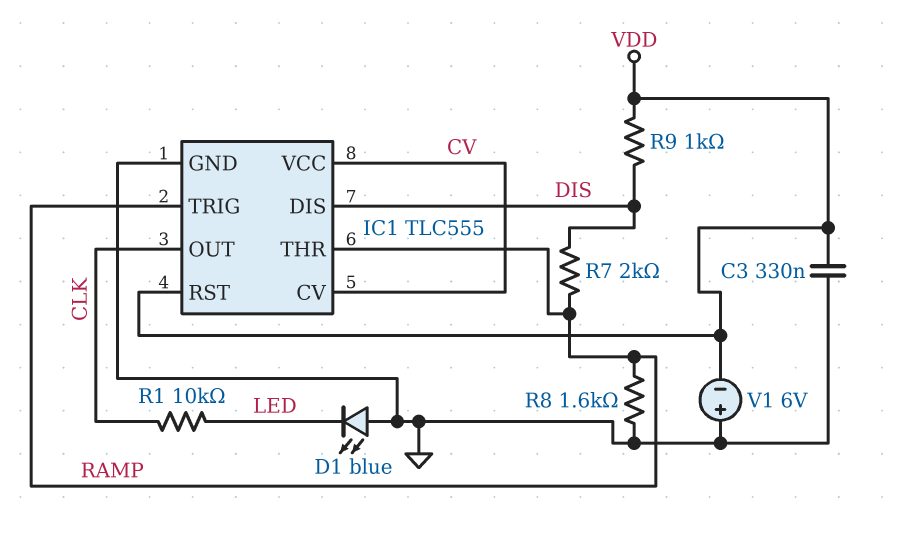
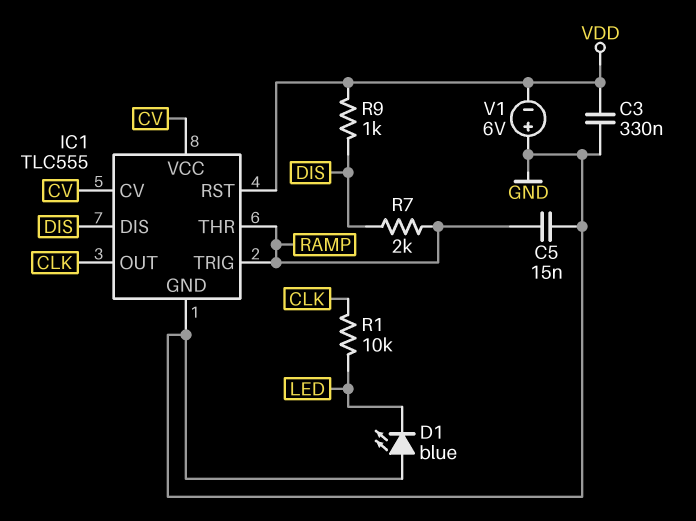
C5: none -> 15nF (GND, RAMP)
R8: 1.6k (GND, RAMP) -> none

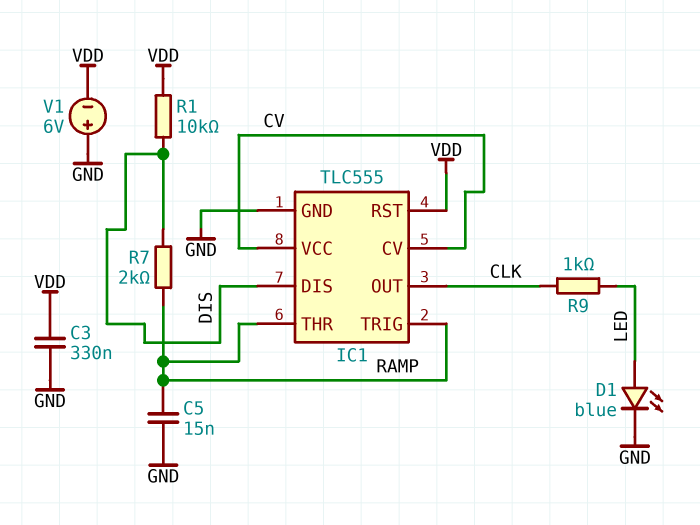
D1: LED blue (A GND, K LED) -> LED blue (A LED, K GND)
R1: 10k (CLK, LED) -> 10k (DIS, VDD)
R9: 1k (DIS, VDD) -> 1k (CLK, LED)

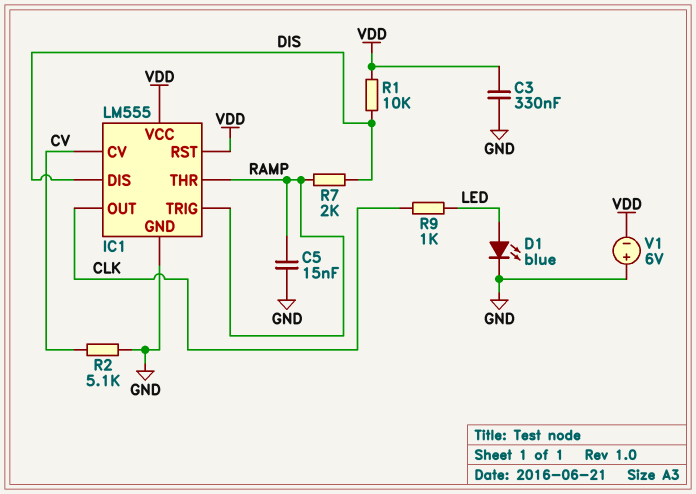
IC1: TLC555 -> LM555
IC1 pin VCC: CV -> VDD
R2: none -> 5.1k (CV, GND)

